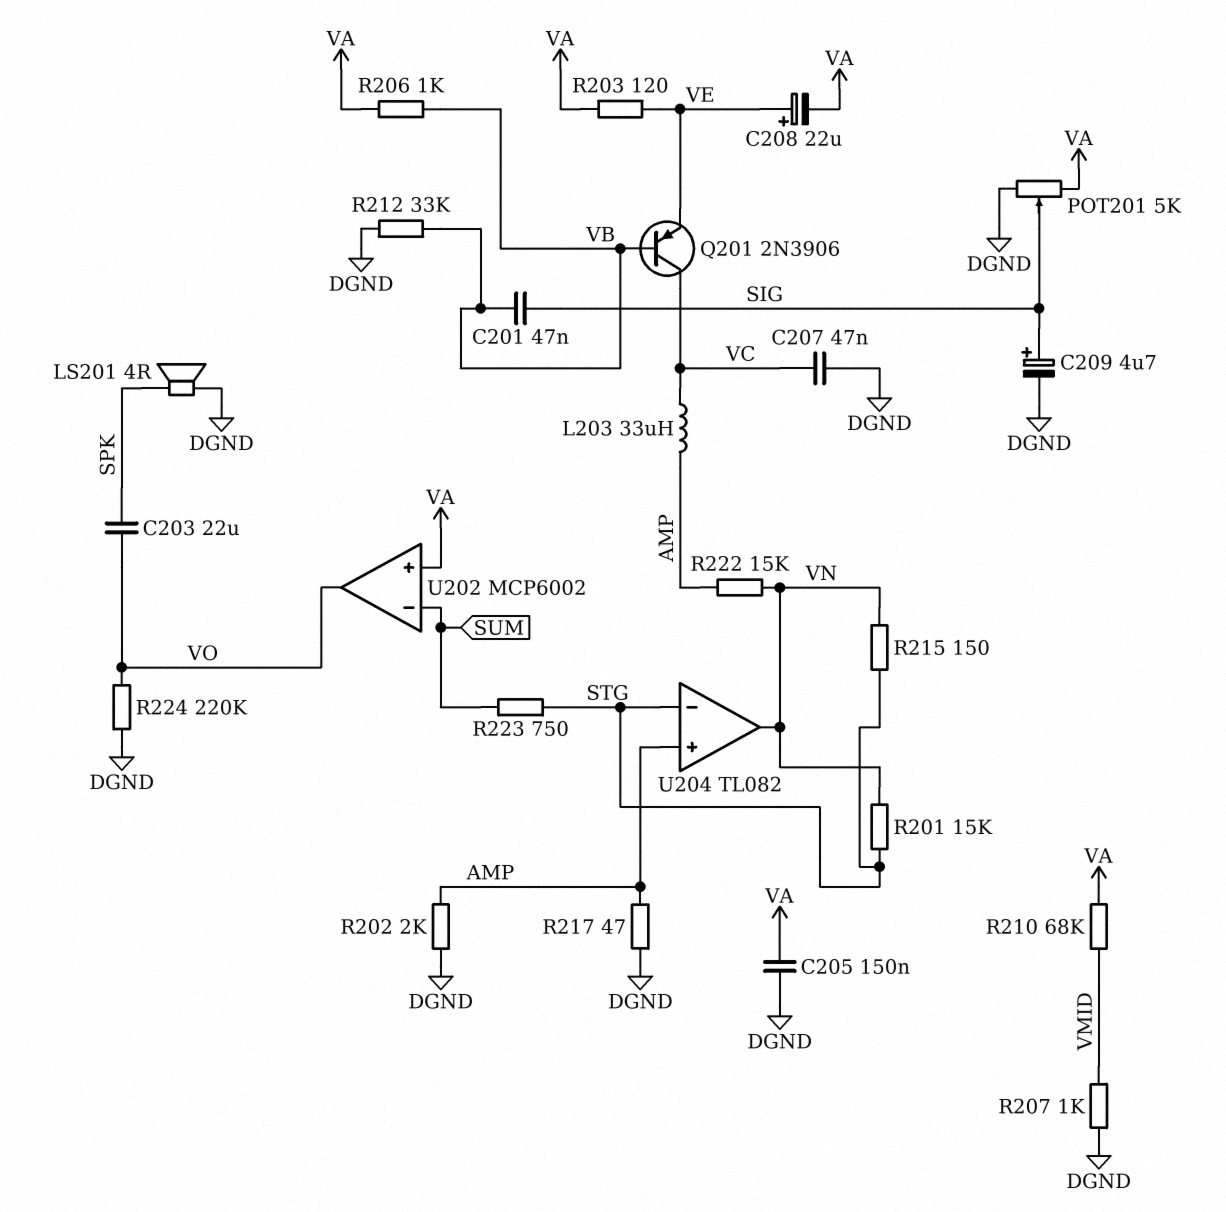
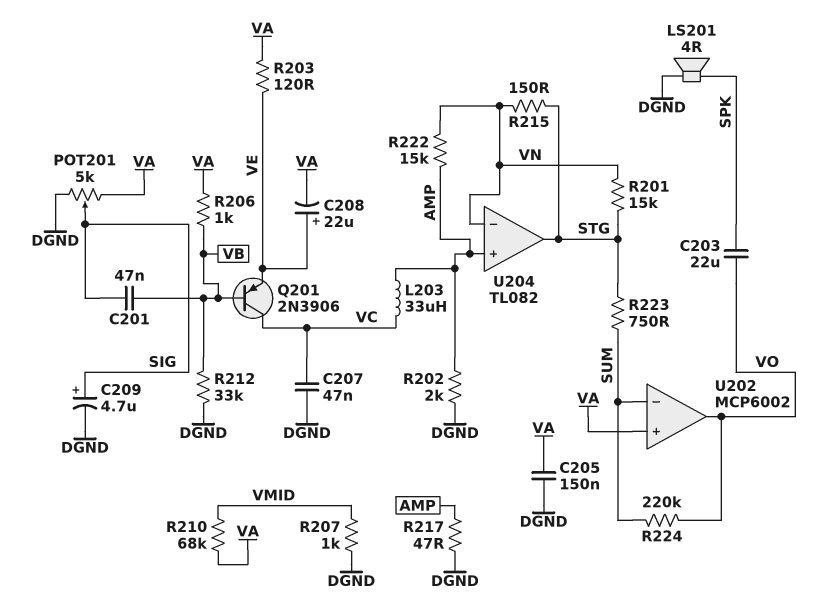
R224: 220k (DGND, VO) -> 220k (SUM, VO)
U204 pin in-: STG -> VN
U204 pin out: VN -> STG

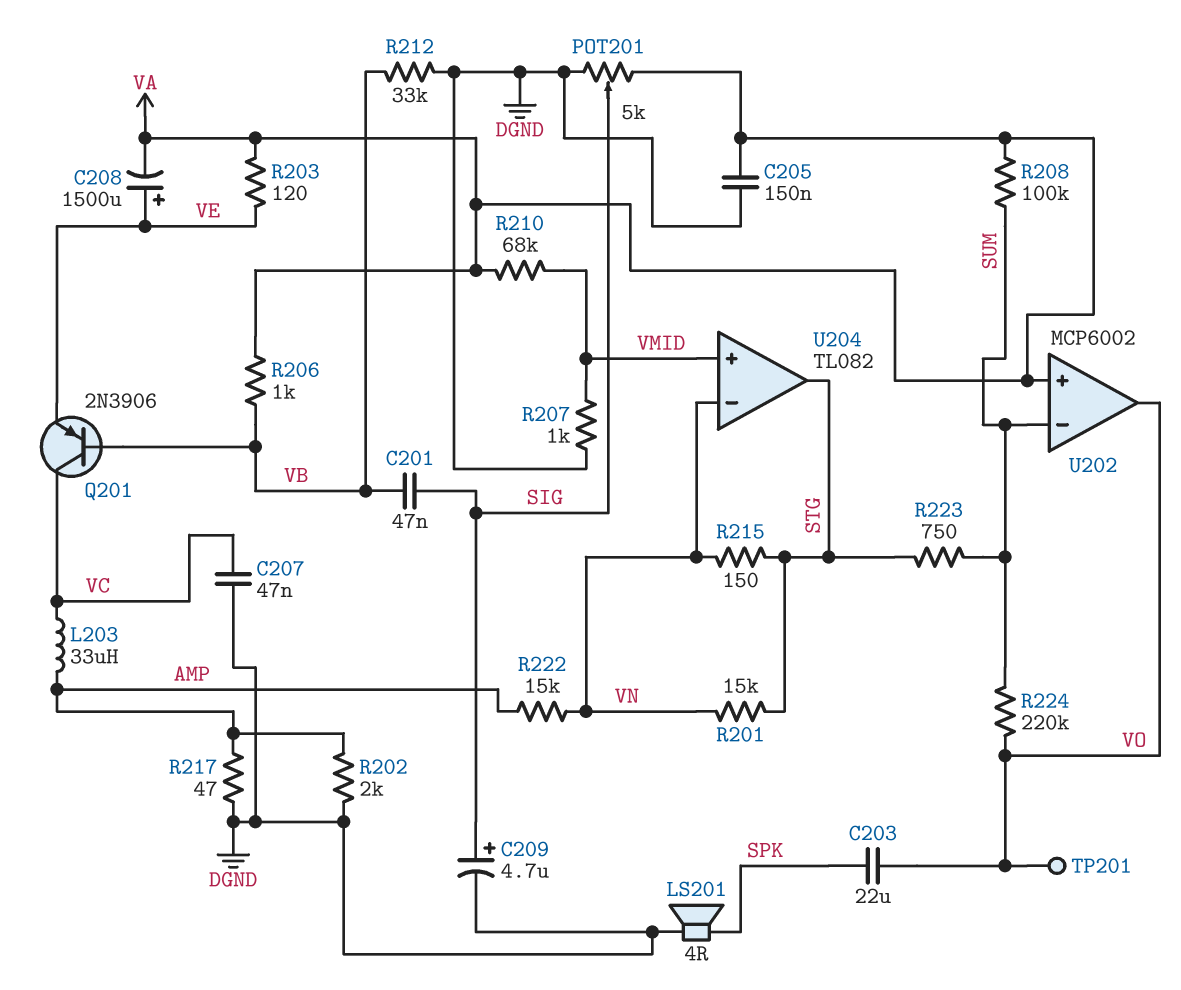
C208: 22uF (plus VE, minus VA) -> 1500uF (plus VE, minus VA)
R208: none -> 100k (SUM, VA)
TP201: none -> test point (VO)
U204 pin in+: AMP -> VMID

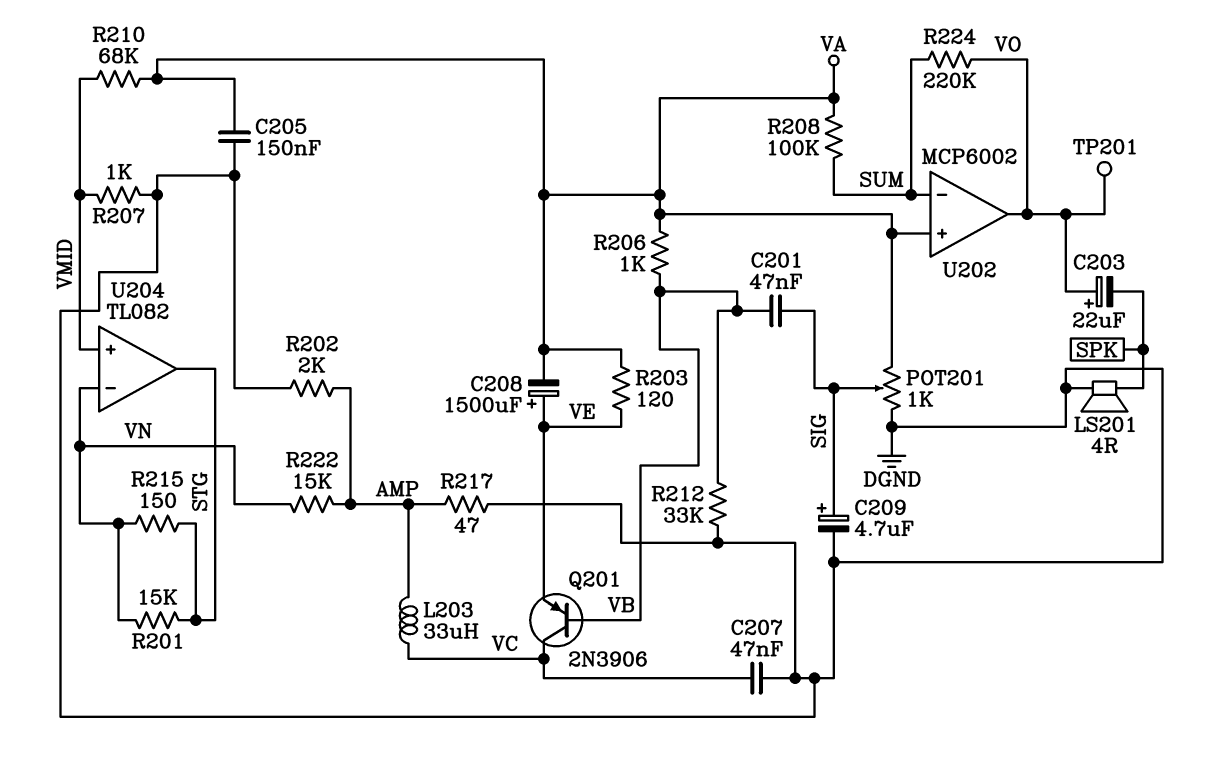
C203: 22uF (SPK, VO) -> 22uF (plus VO, minus SPK)
POT201: 5k (DGND, VA, wiper SIG) -> 1k (DGND, VA, wiper SIG)
R223: 750 (STG, SUM) -> none

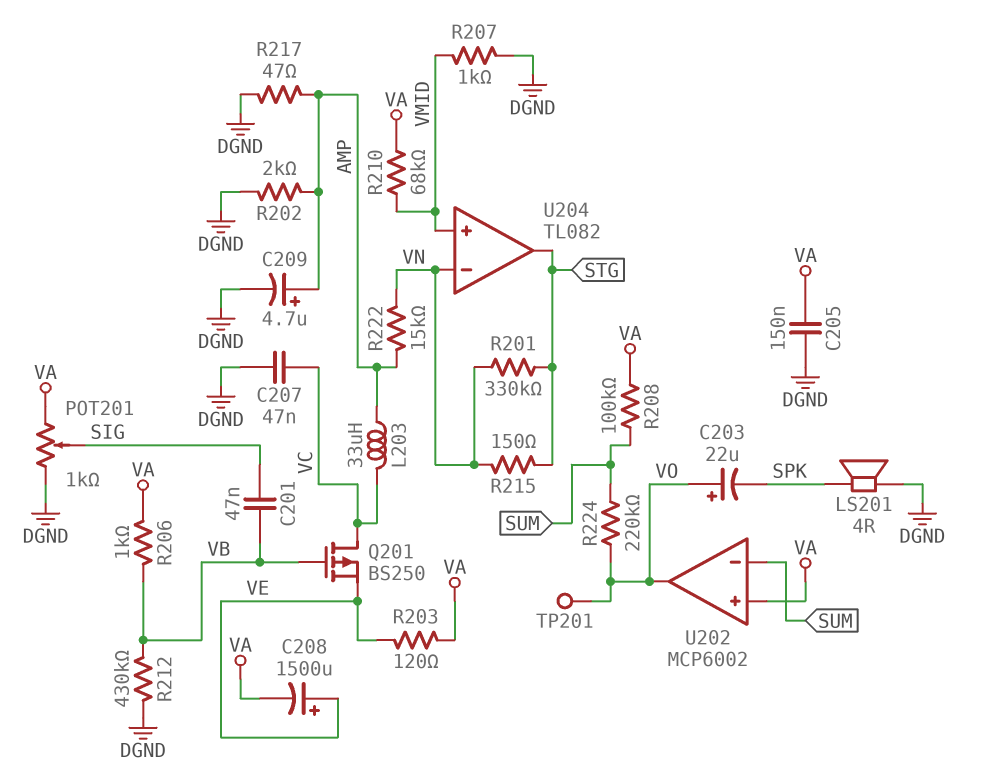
C209: 4.7uF (plus SIG, minus DGND) -> 4.7uF (plus AMP, minus DGND)
Q201: PNP 2N3906 (B VB, C VC, E VE) -> PMOS BS250 (G VB, D VC, S VE)
R201: 15k (STG, VN) -> 330k (STG, VN)
R212: 33k (DGND, VB) -> 430k (DGND, VB)

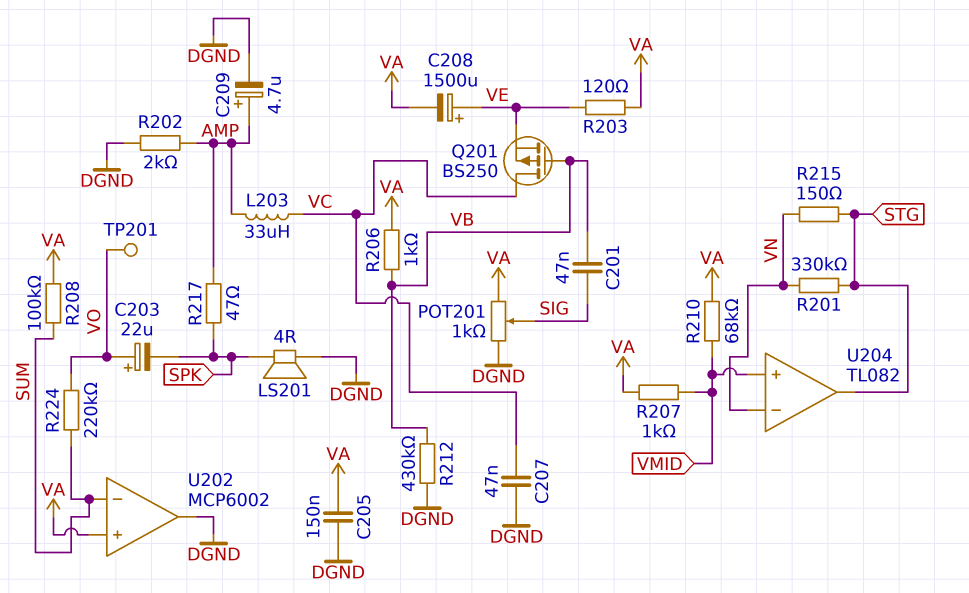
R207: 1k (DGND, VMID) -> 1k (VA, VMID)
R217: 47 (AMP, DGND) -> 47 (AMP, SPK)
R222: 15k (AMP, VN) -> none
U202 pin out: VO -> DGND

